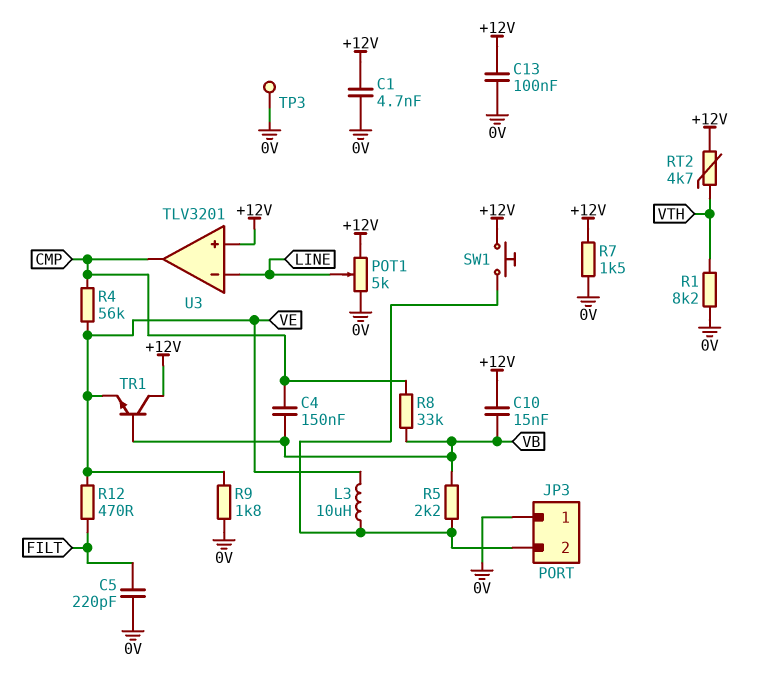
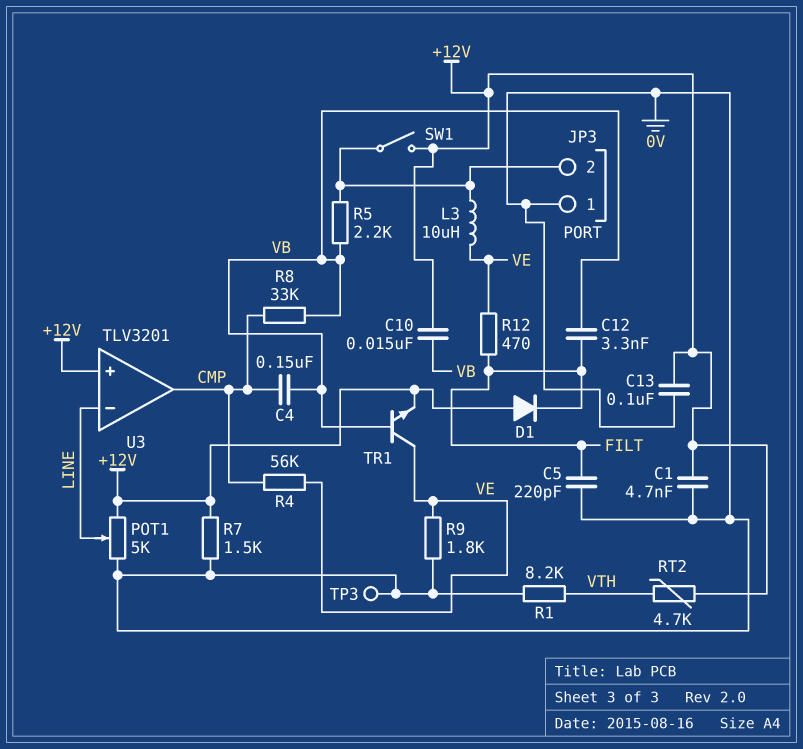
C12: none -> 3.3nF (FILT, VB)
D1: none -> diode (A +12V, K FILT)
SW1: button (+12V, JP3/2) -> switch (+12V, JP3/2)
TR1: NPN (B VB, C +12V, E VE) -> NPN (B VB, C VE, E +12V)

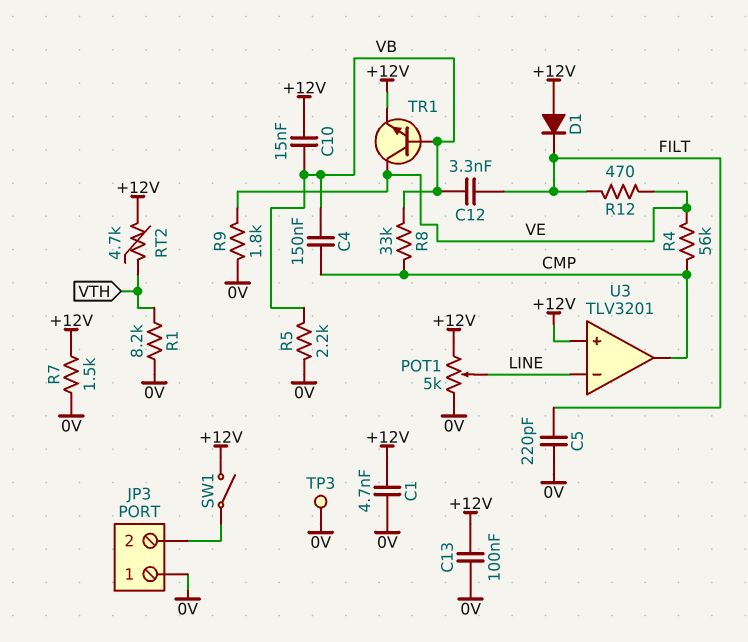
L3: 10uH (JP3/2, VE) -> none
R5: 2.2k (JP3/2, VB) -> 2.2k (0V, VB)

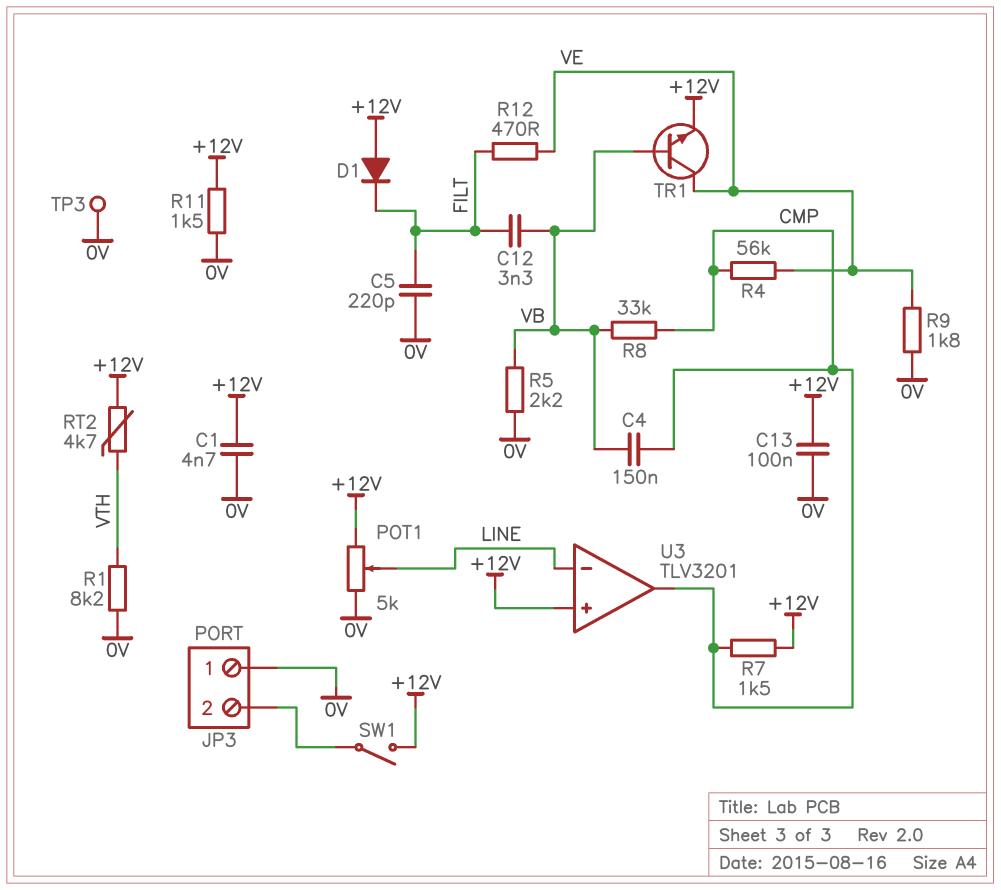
C10: 15nF (+12V, VB) -> none
R7: 1.5k (+12V, 0V) -> 1.5k (+12V, CMP)
R11: none -> 1.5k (+12V, 0V)

